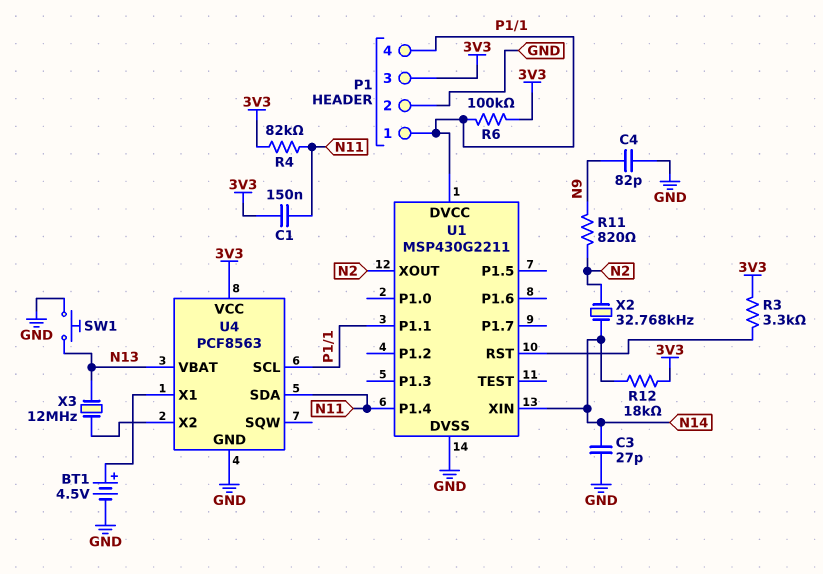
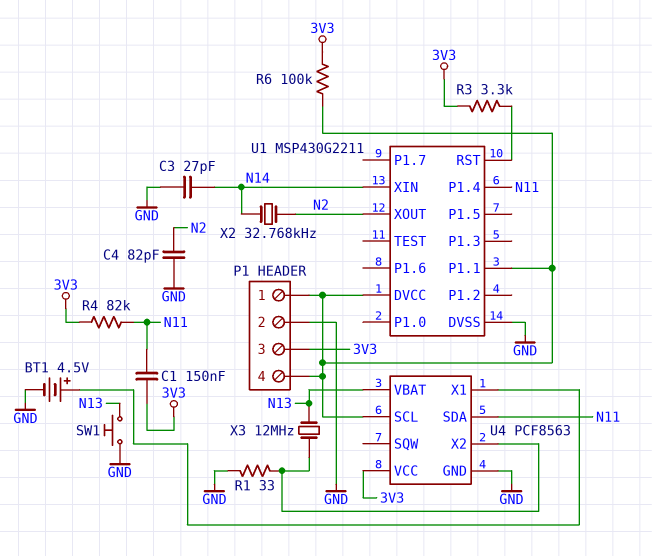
C4: 82pF (GND, N9) -> 82pF (GND, N2)
R1: none -> 33 (GND, U4/X2)
R11: 820 (N2, N9) -> none
R12: 18k (3V3, N14) -> none

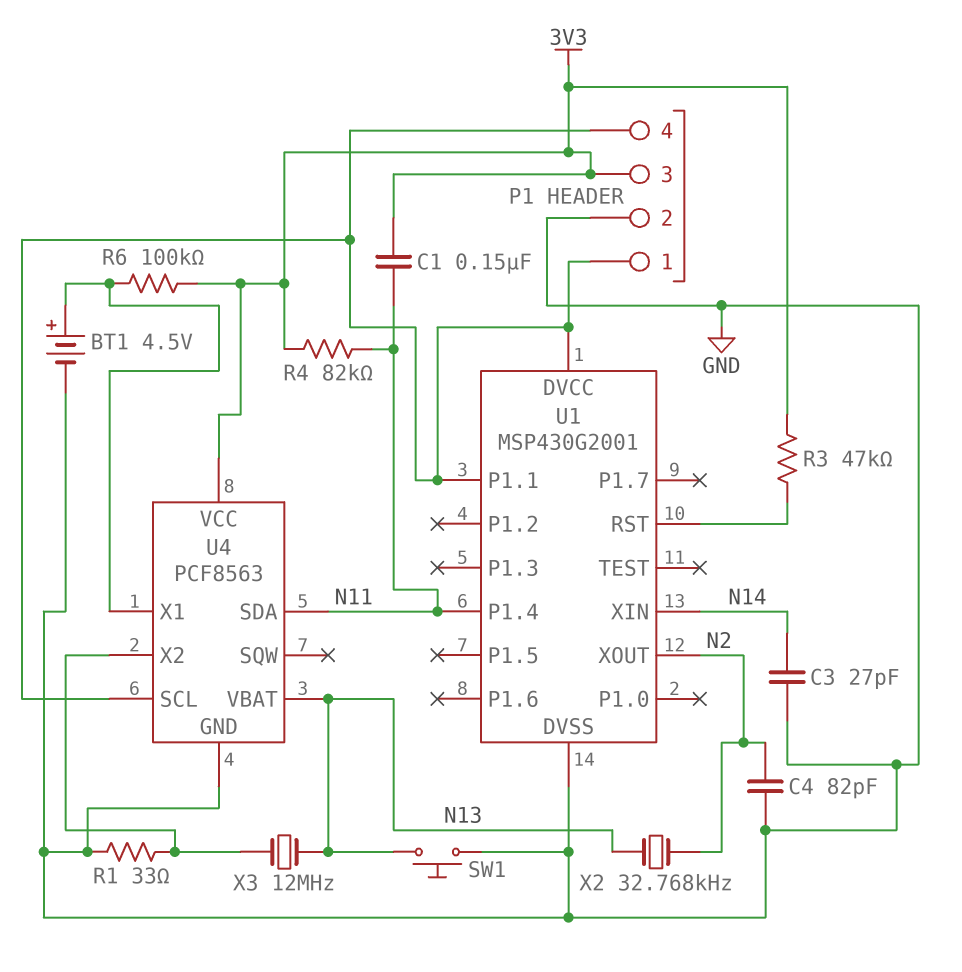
R3: 3.3k (3V3, U1/RST) -> 47k (3V3, U1/RST)
R6: 100k (3V3, P1/1) -> 100k (3V3, U4/X1)
U1: MSP430G2211 -> MSP430G2001
X2: 32.768kHz (N2, N14) -> 32.768kHz (N2, N13)

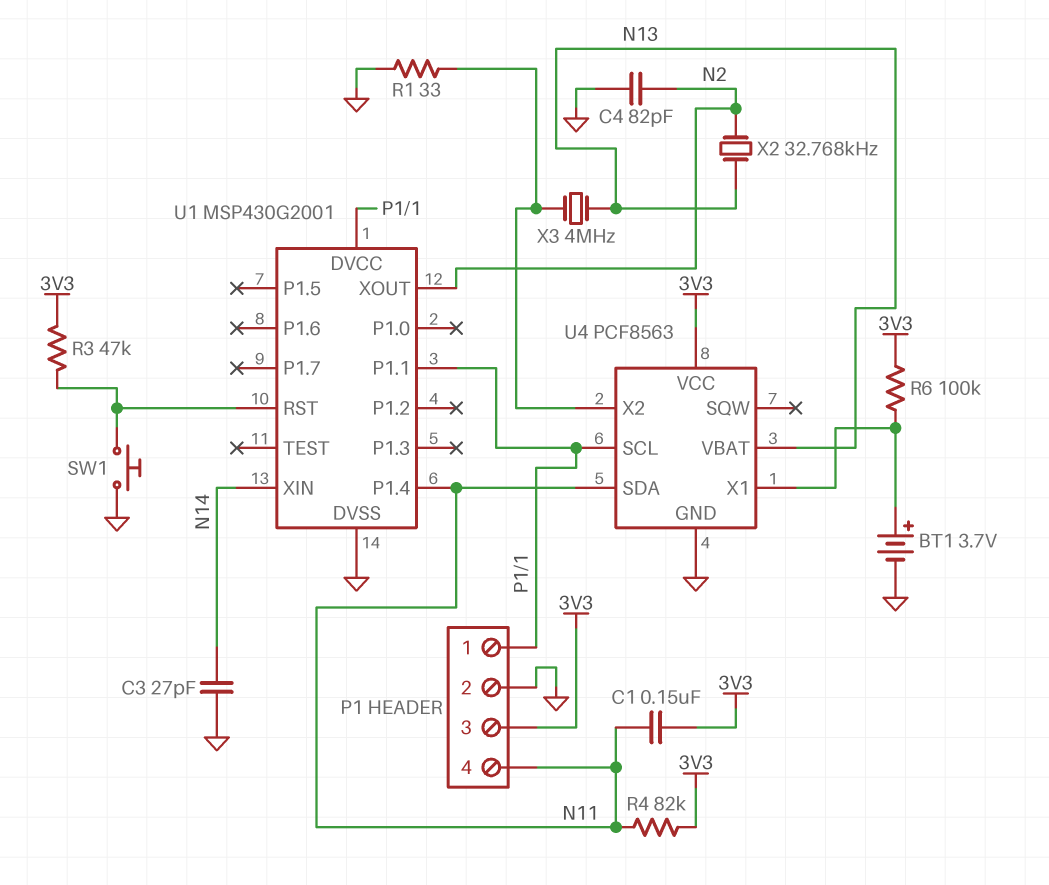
BT1: 4.5V (plus U4/X1, minus GND) -> 3.7V (plus U4/X1, minus GND)
P1 pin 4: P1/1 -> N11
SW1: button (GND, N13) -> button (GND, U1/RST)
X3: 12MHz (N13, U4/X2) -> 4MHz (N13, U4/X2)

